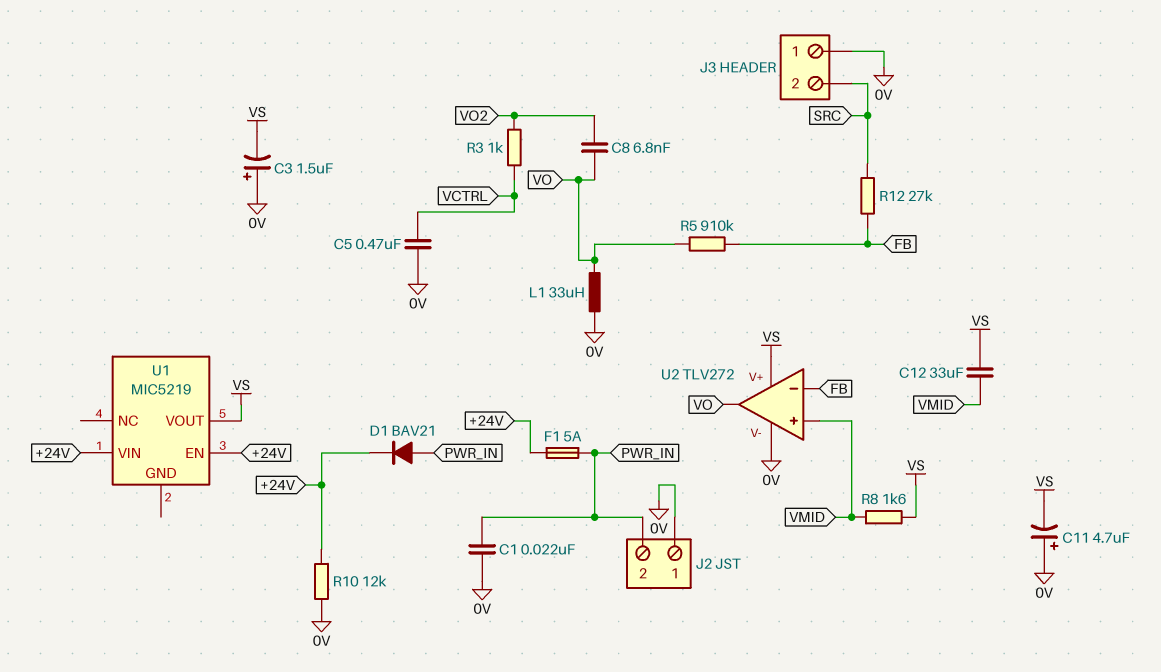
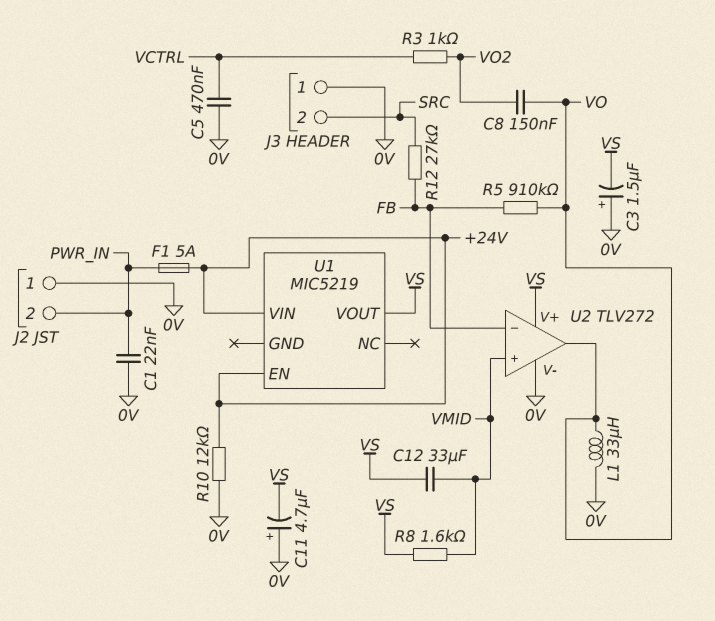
C8: 6.8nF (VO, VO2) -> 150nF (VO, VO2)
D1: diode BAV21 (A PWR_IN, K +24V) -> none

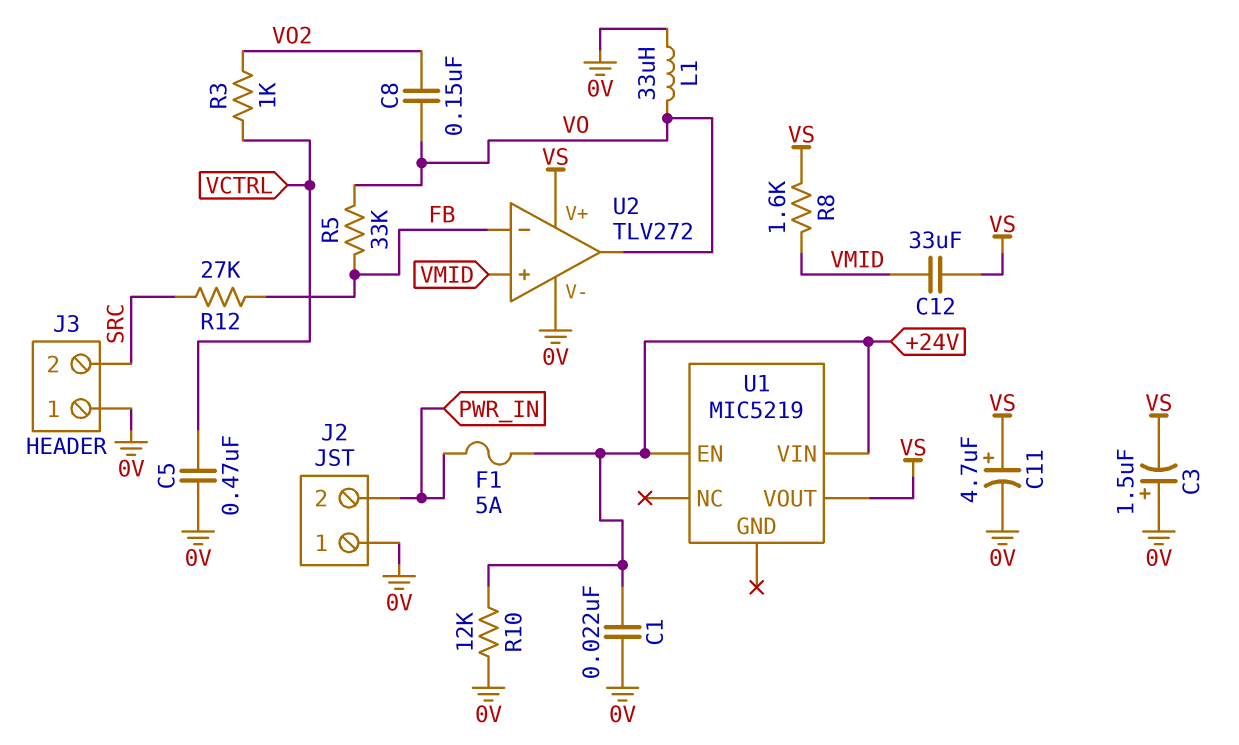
C1: 22nF (0V, PWR_IN) -> 22nF (+24V, 0V)
C11: 4.7uF (plus 0V, minus VS) -> 4.7uF (plus VS, minus 0V)
R5: 910k (FB, VO) -> 33k (FB, VO)

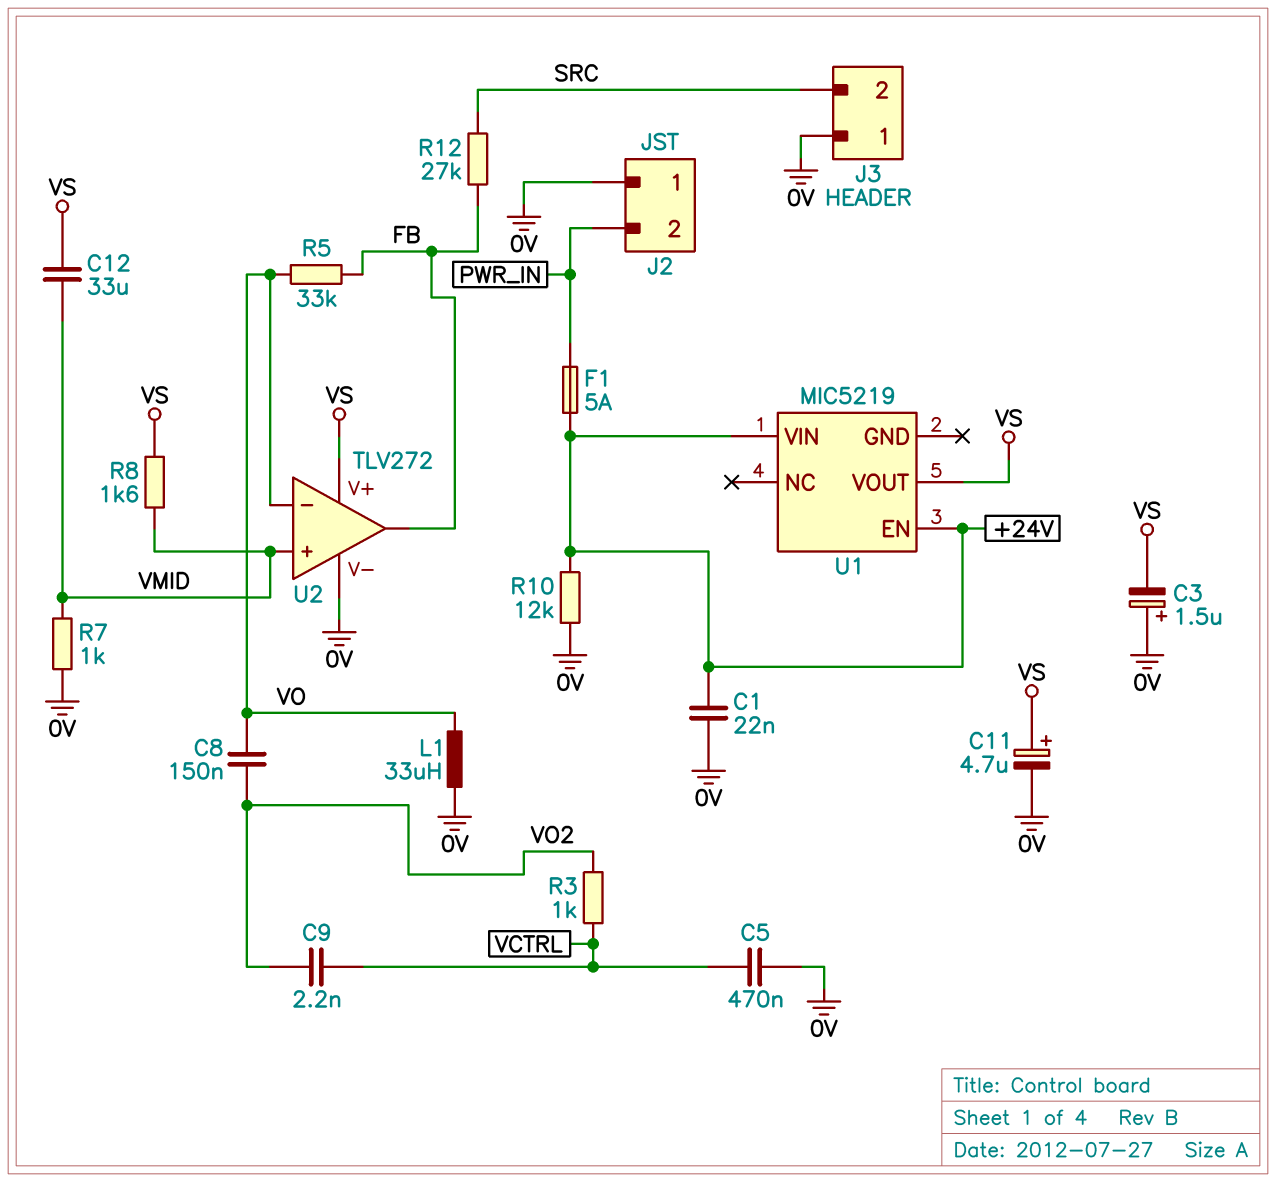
C9: none -> 2.2nF (VCTRL, VO2)
R7: none -> 1k (0V, VMID)
U2 pin in-: FB -> VO
U2 pin out: VO -> FB

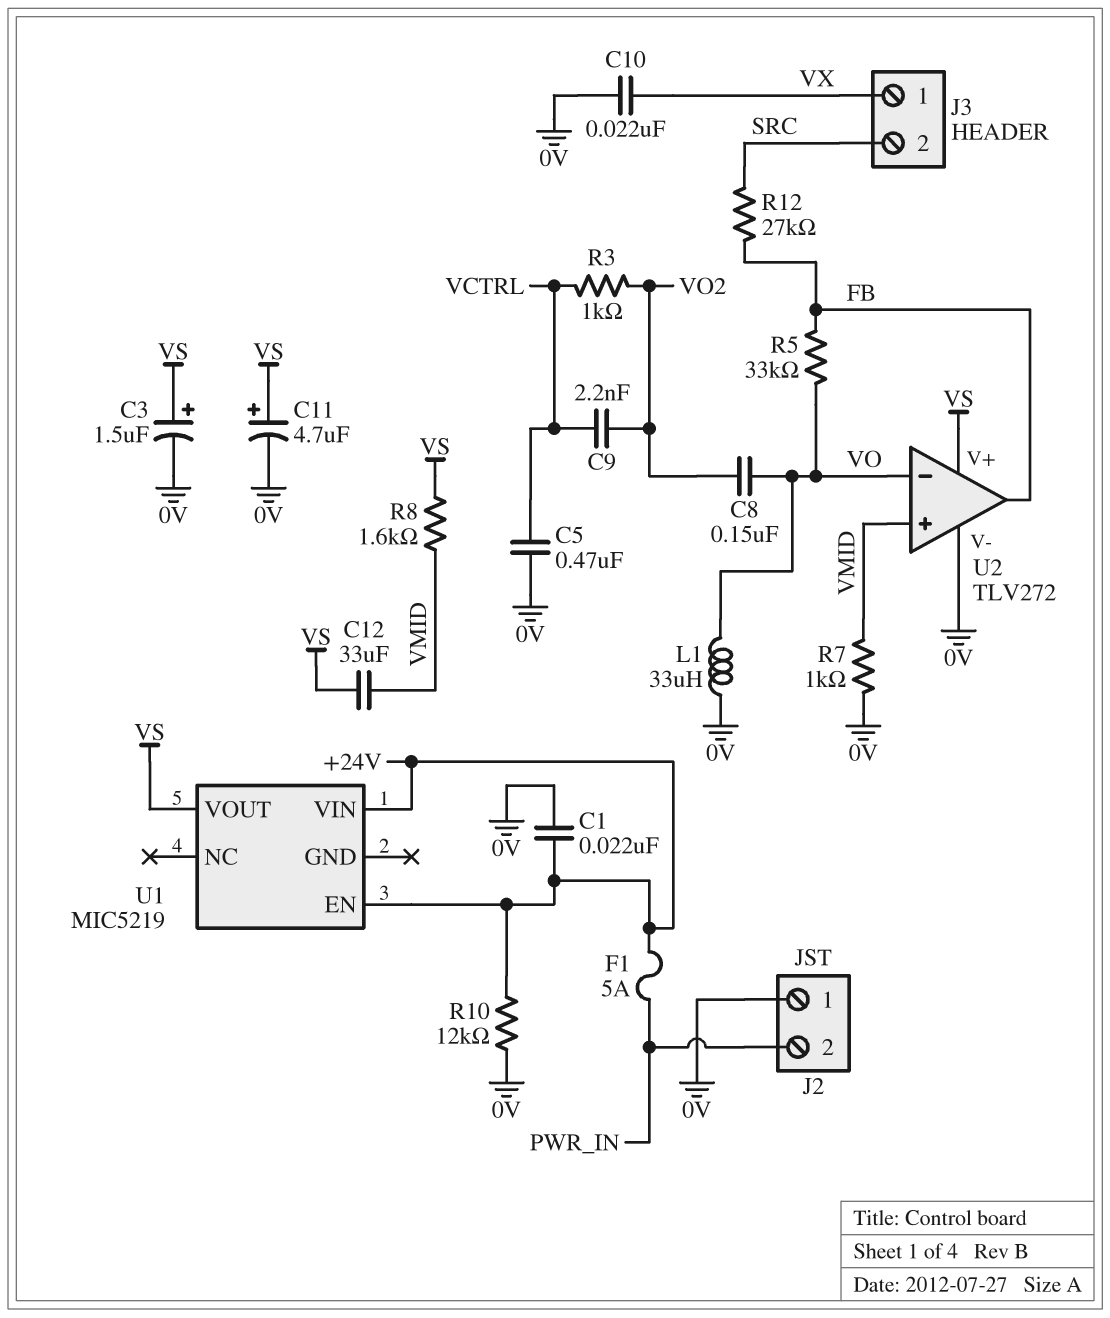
C3: 1.5uF (plus 0V, minus VS) -> 1.5uF (plus VS, minus 0V)
C10: none -> 22nF (0V, VX)
J3 pin 1: 0V -> VX

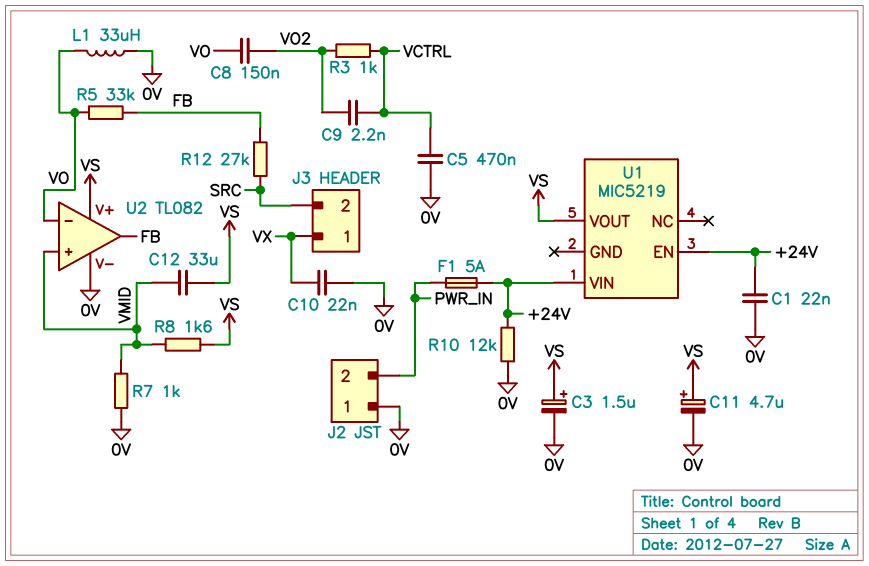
U2: TLV272 -> TL082

